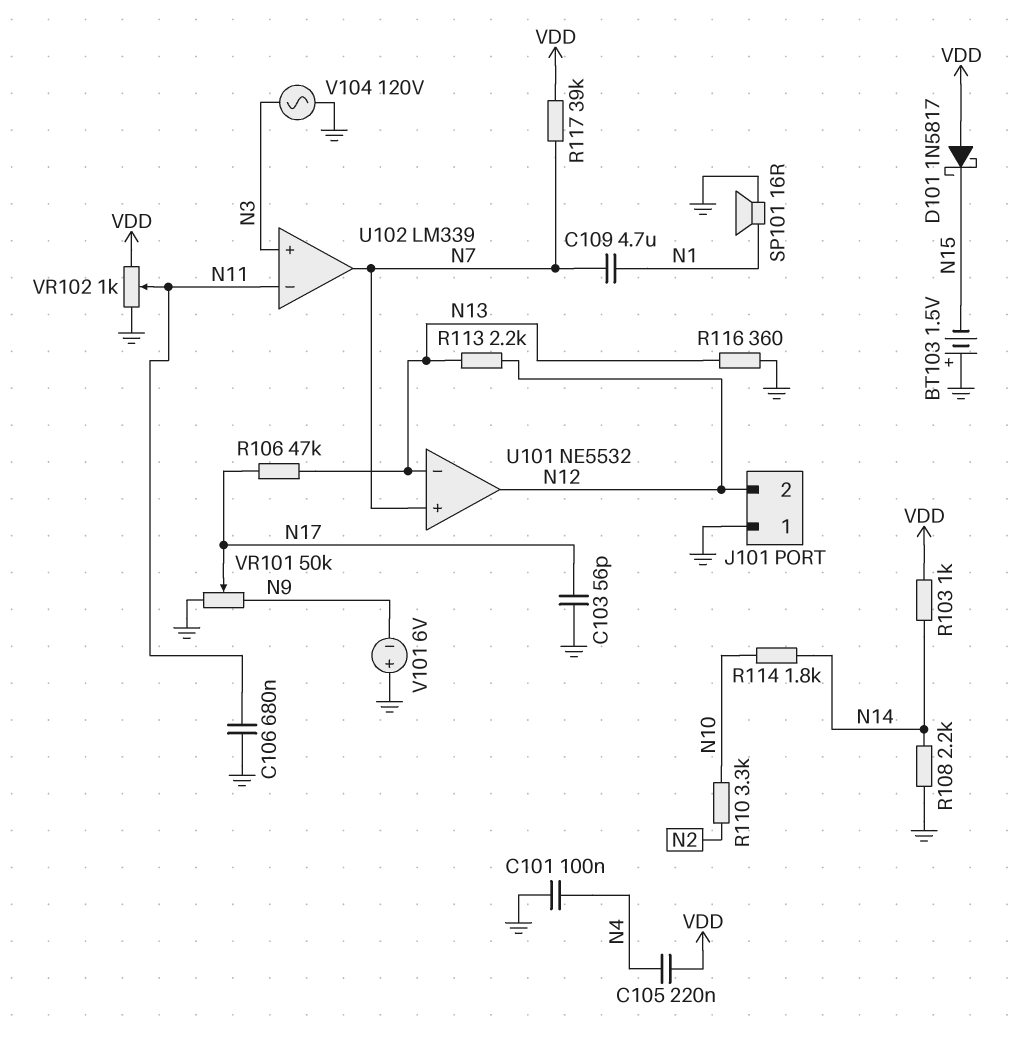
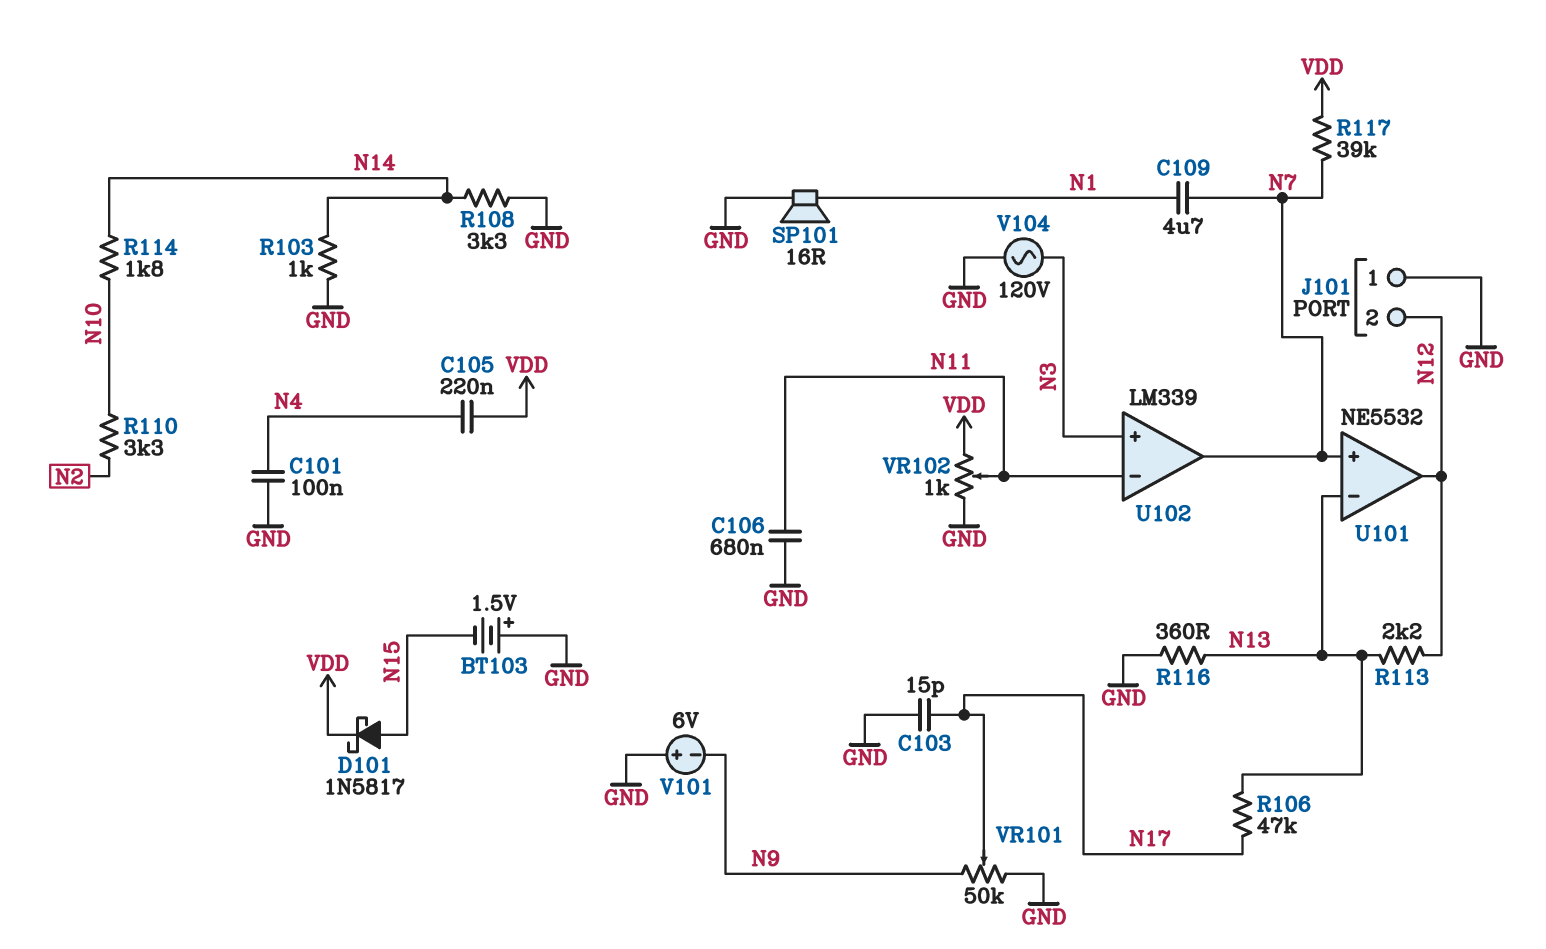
C103: 56pF (GND, N17) -> 15pF (GND, N17)
D101: schottky 1N5817 (A VDD, K N15) -> schottky 1N5817 (A N15, K VDD)
R103: 1k (N14, VDD) -> 1k (GND, N14)
R108: 2.2k (GND, N14) -> 3.3k (GND, N14)

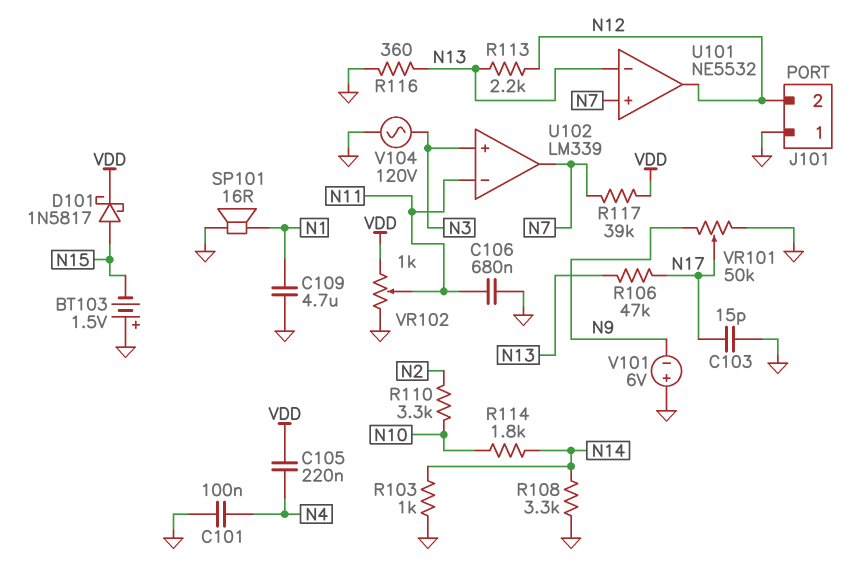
C109: 4.7uF (N1, N7) -> 4.7uF (GND, N1)

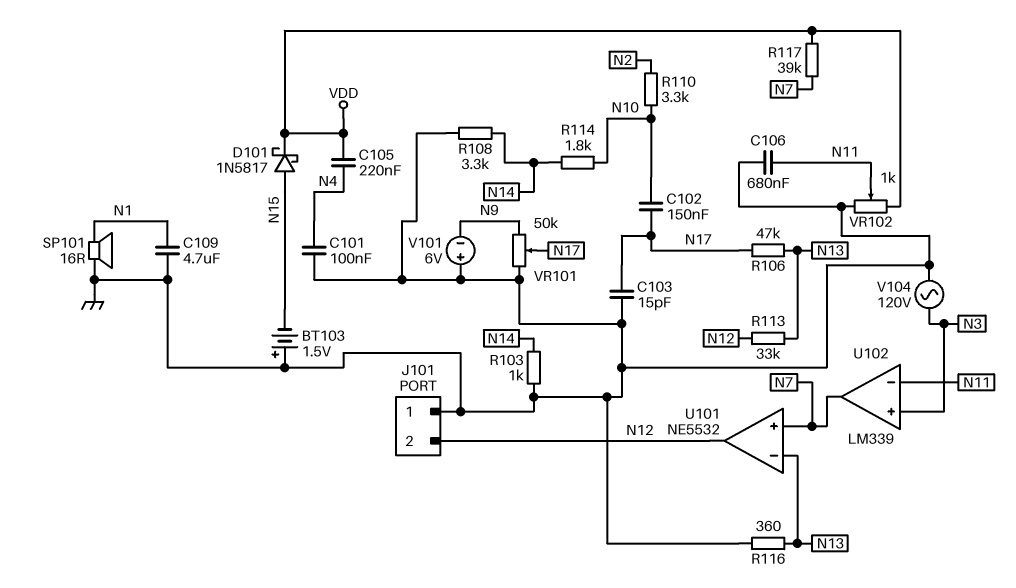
C102: none -> 150nF (N10, N17)
R113: 2.2k (N12, N13) -> 33k (N12, N13)

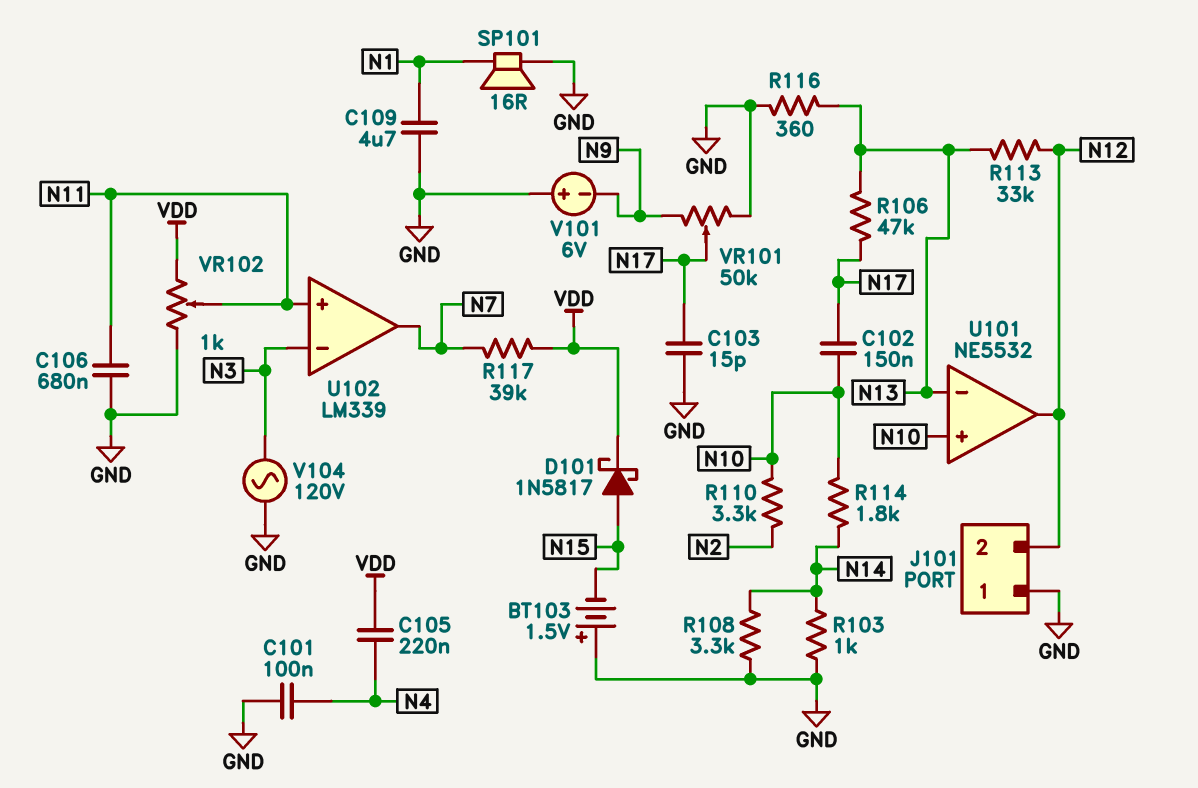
U101 pin in+: N7 -> N10
U102 pin in+: N3 -> N11
U102 pin in-: N11 -> N3

